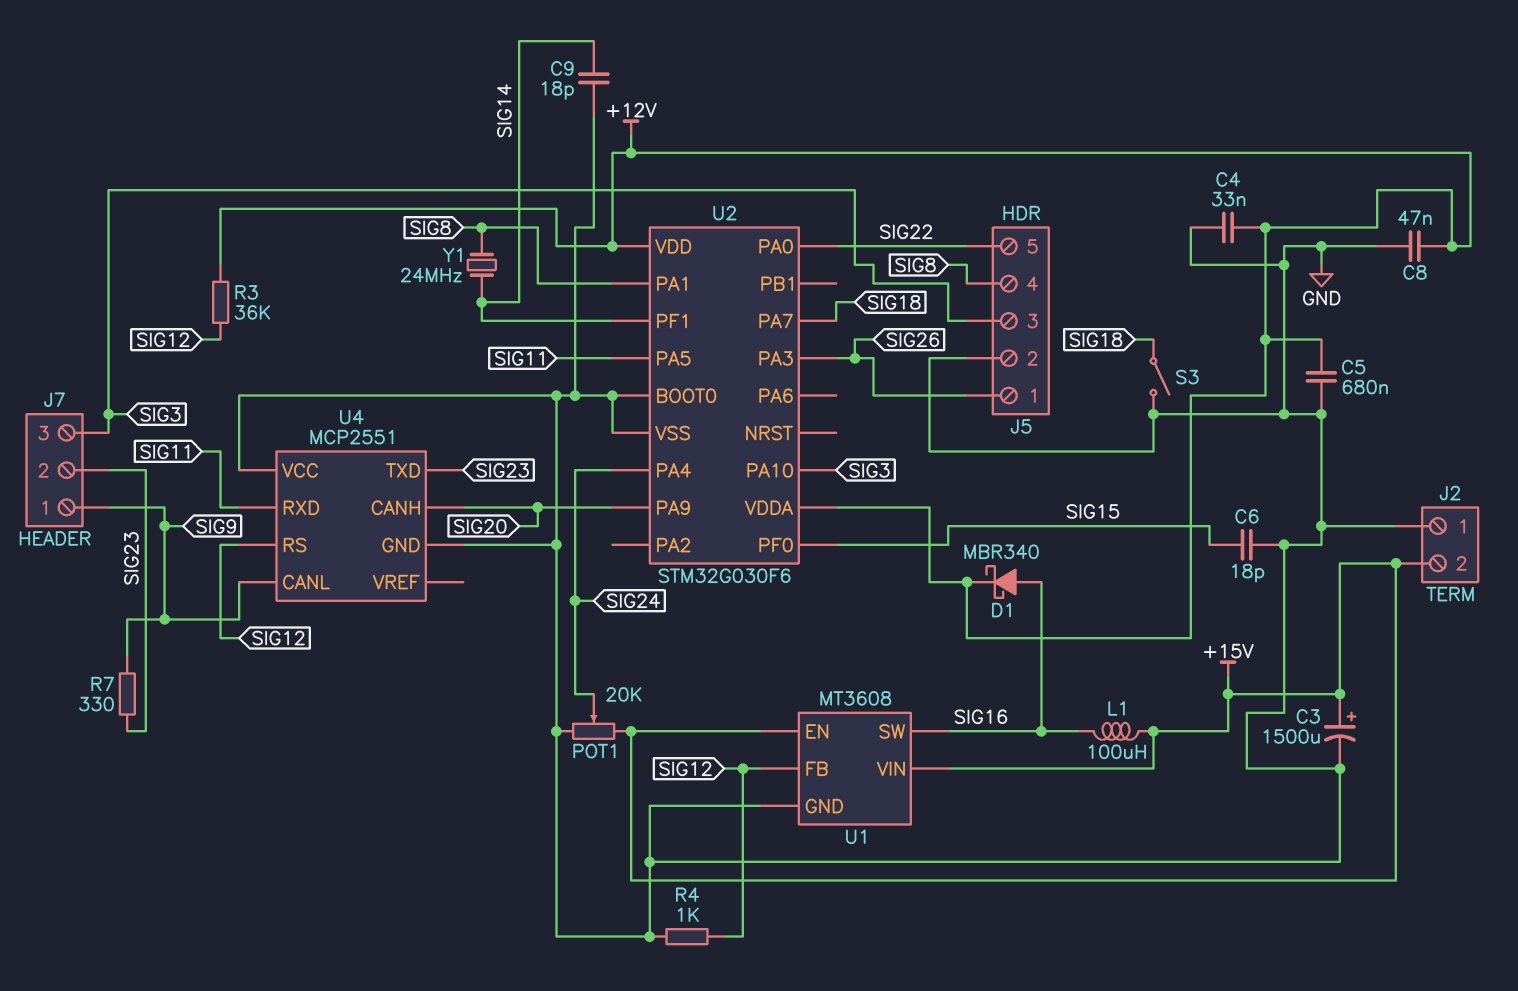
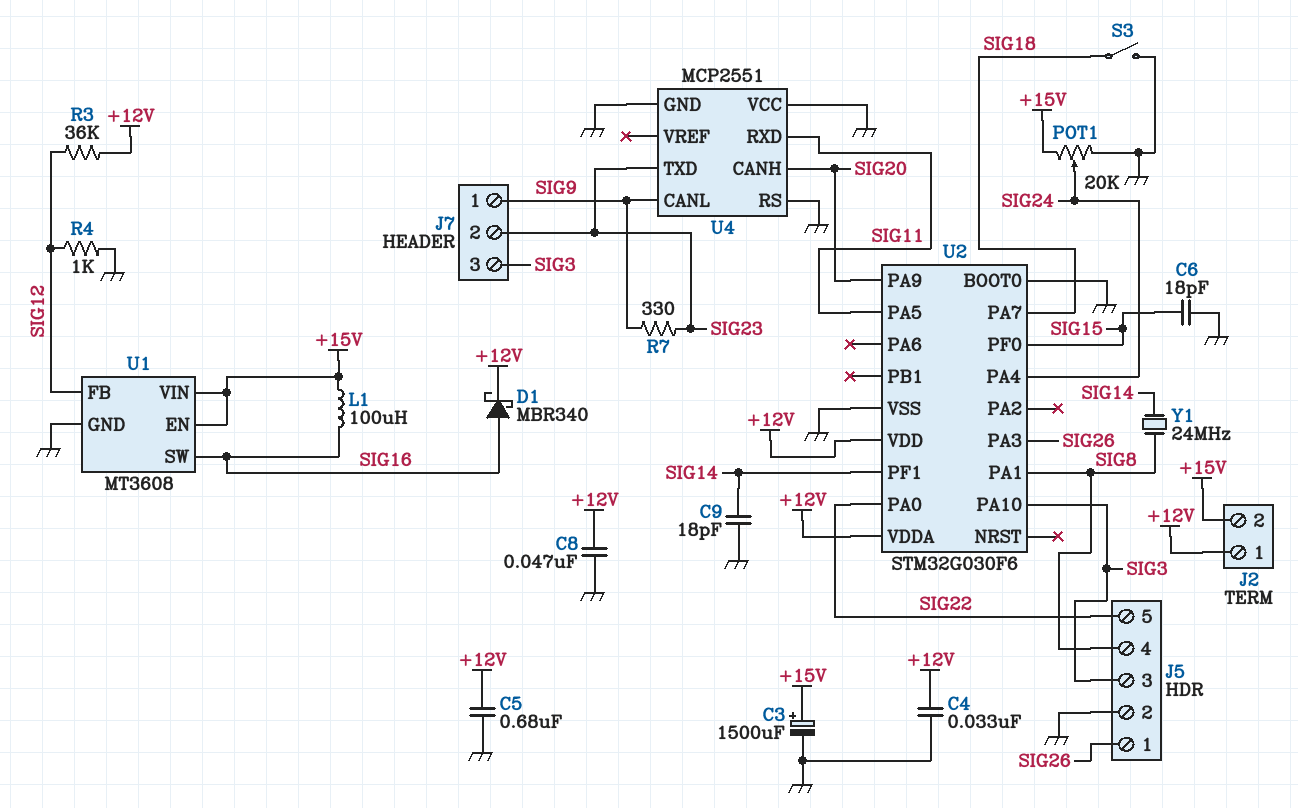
J2 pin 1: GND -> +12V
U4 pin RS: SIG12 -> GND

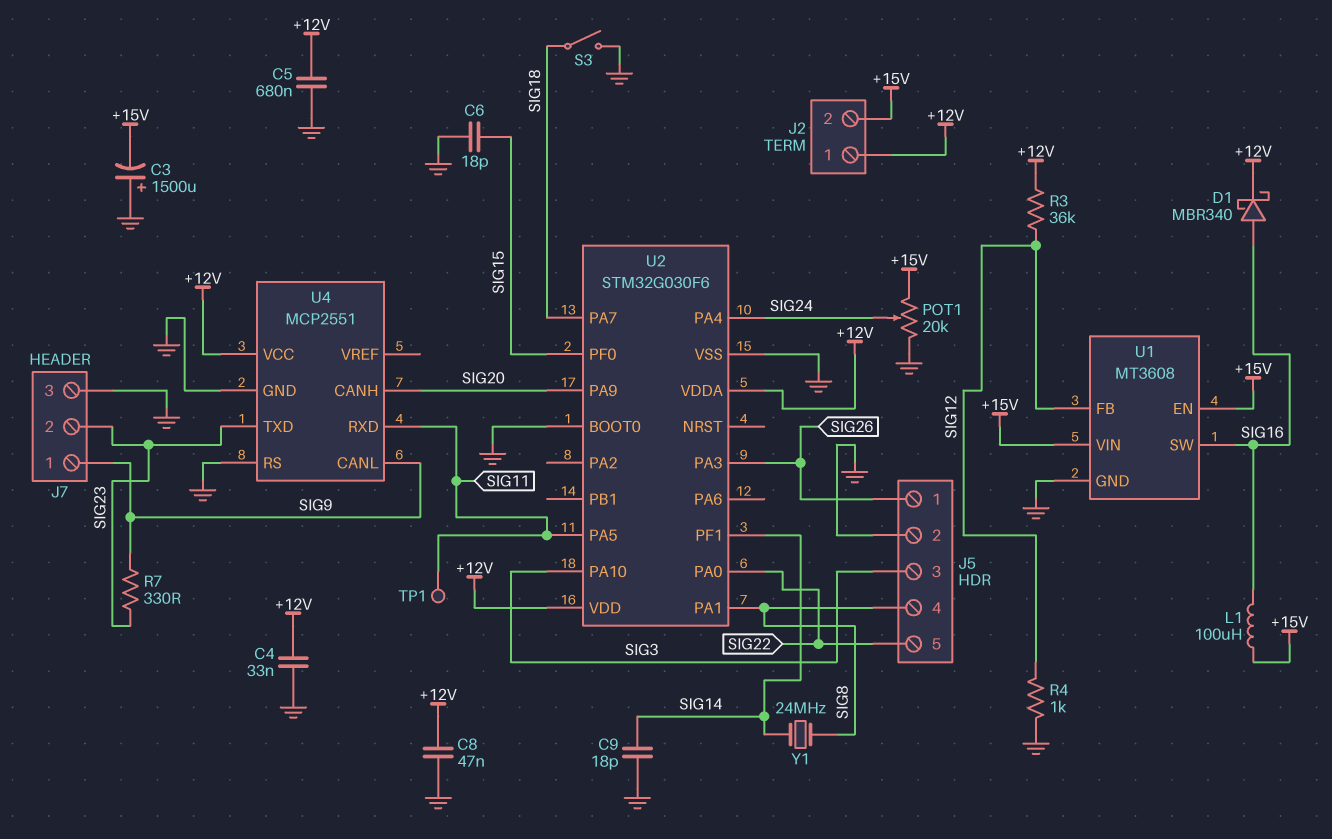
C3: 1500uF (plus +15V, minus GND) -> 1500uF (plus GND, minus +15V)
J7 pin 3: SIG3 -> GND
TP1: none -> test point (SIG11)
U4 pin VCC: GND -> +12V

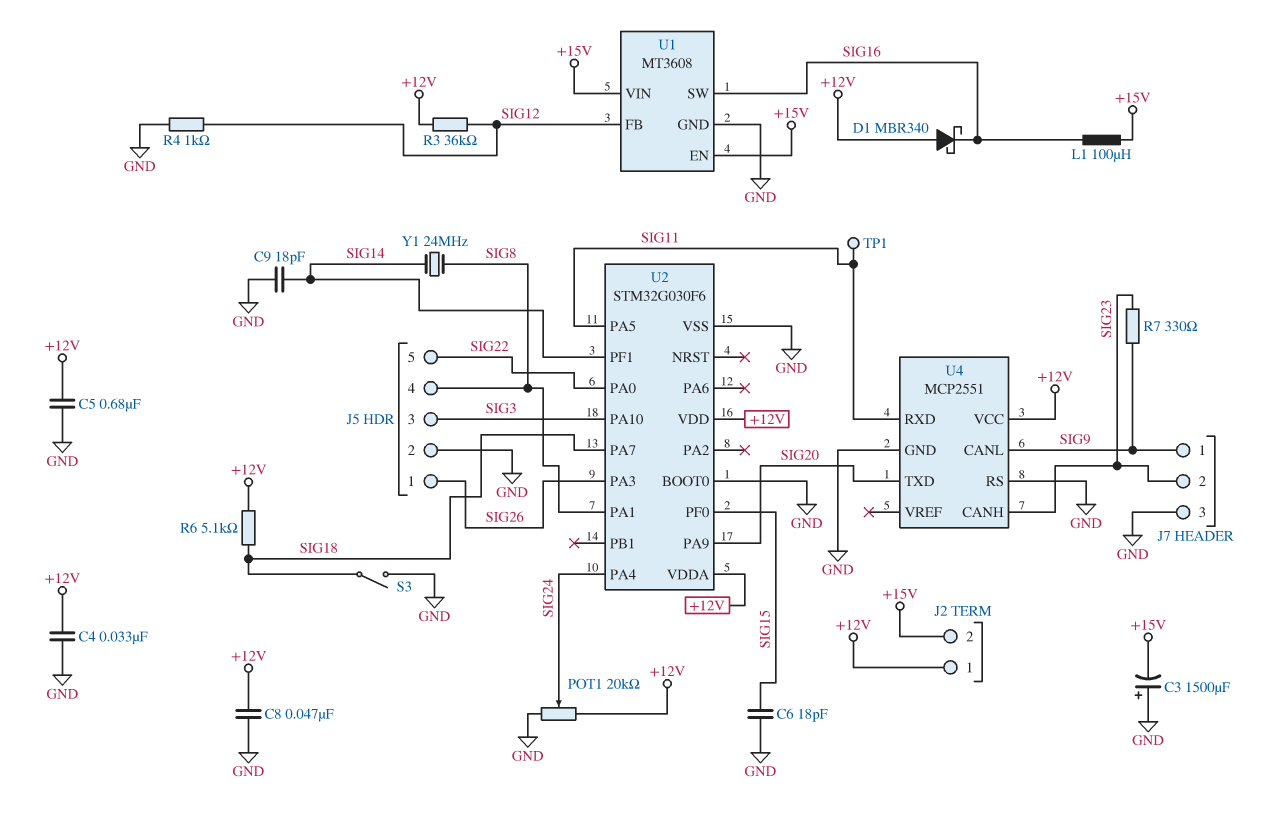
D1: schottky MBR340 (A SIG16, K +12V) -> schottky MBR340 (A +12V, K SIG16)
POT1: 20k (+15V, GND, wiper SIG24) -> 20k (+12V, GND, wiper SIG24)
R6: none -> 5.1k (+12V, SIG18)
U4 pin CANH: SIG20 -> SIG23
U4 pin TXD: SIG23 -> SIG20

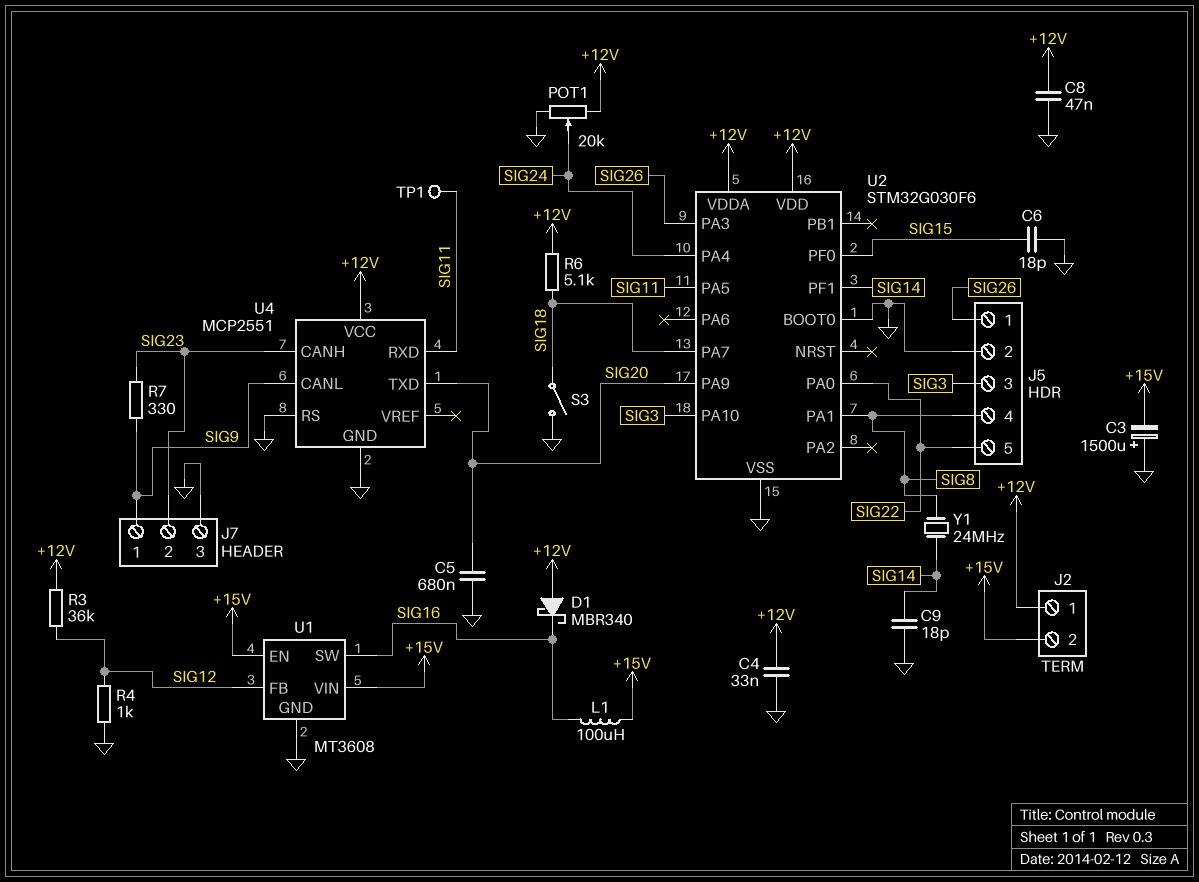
C5: 680nF (+12V, GND) -> 680nF (GND, SIG20)

